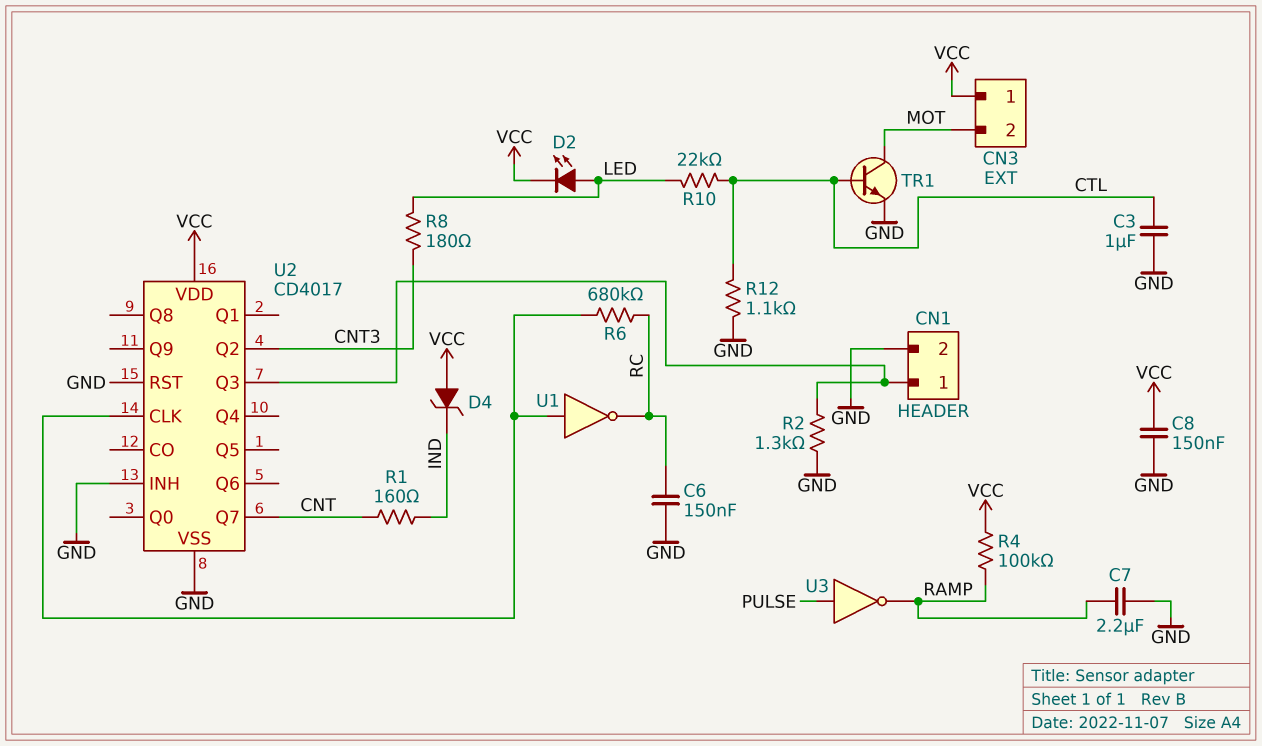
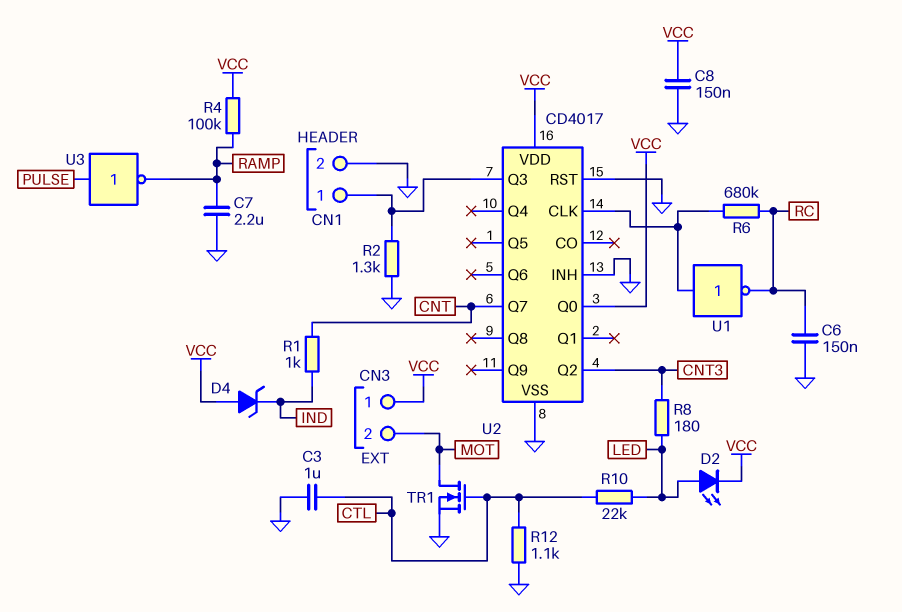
R1: 160 (CNT, IND) -> 1k (CNT, IND)
TR1: NPN (B CTL, C MOT, E GND) -> NMOS (G CTL, D MOT, S GND)
U2 pin Q0: none -> VCC

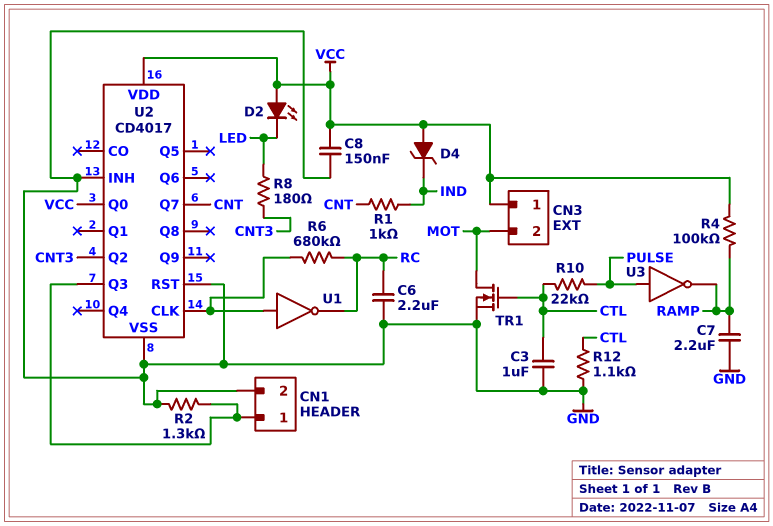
C6: 150nF (GND, RC) -> 2.2uF (GND, RC)
D2: LED (A LED, K VCC) -> LED (A VCC, K LED)
R10: 22k (CTL, LED) -> 22k (CTL, PULSE)

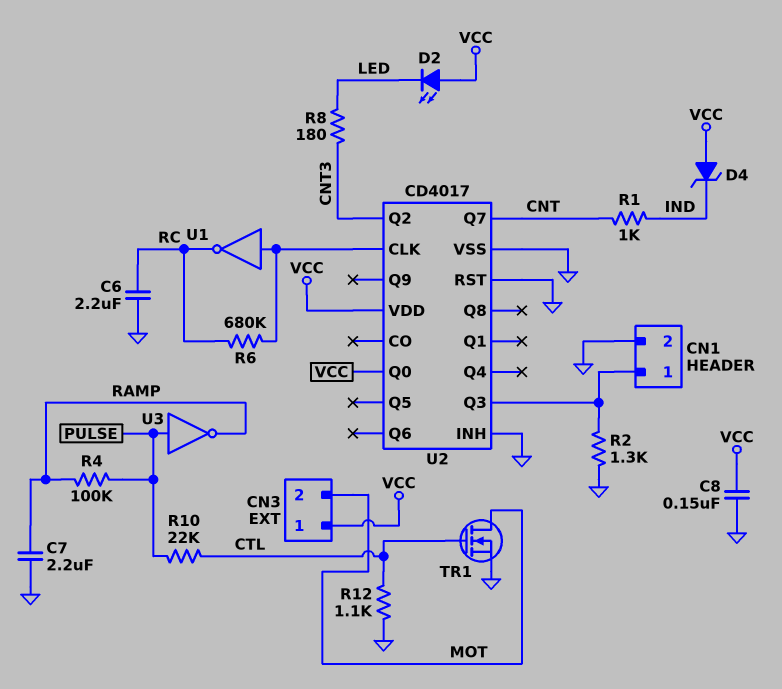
C3: 1uF (CTL, GND) -> none
R4: 100k (RAMP, VCC) -> 100k (PULSE, RAMP)

